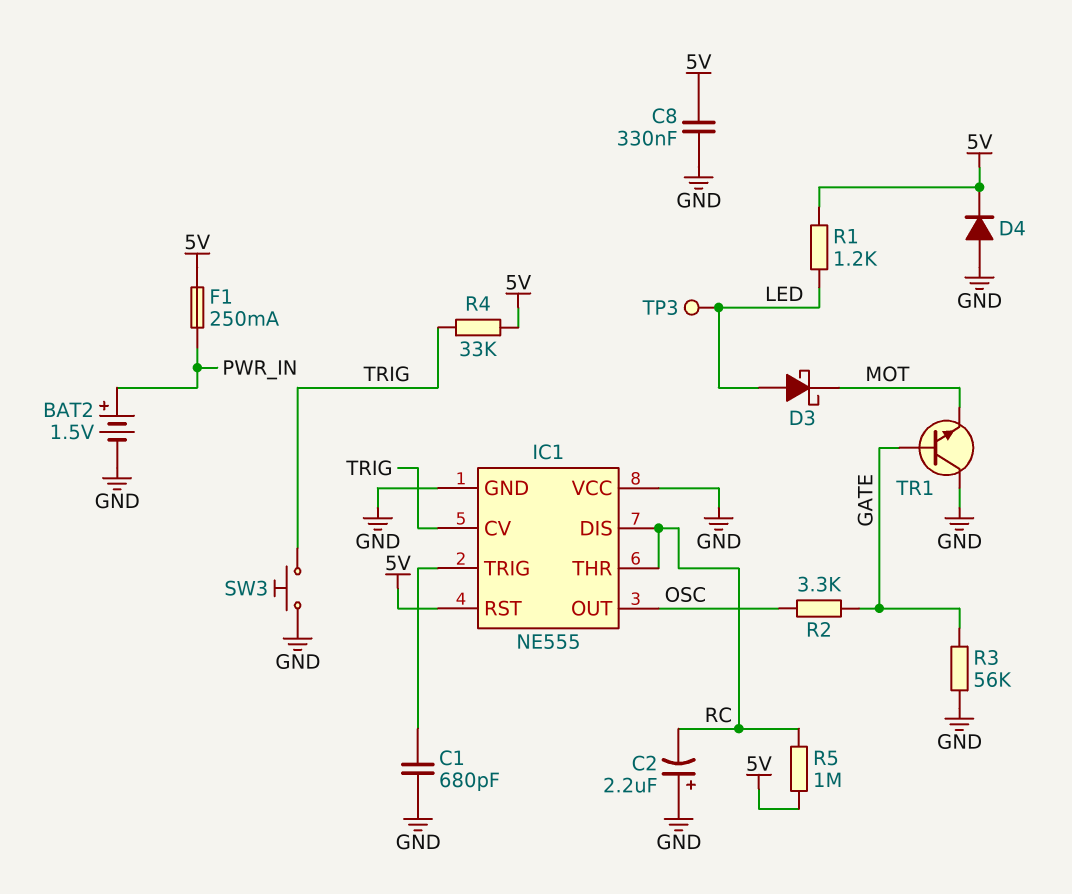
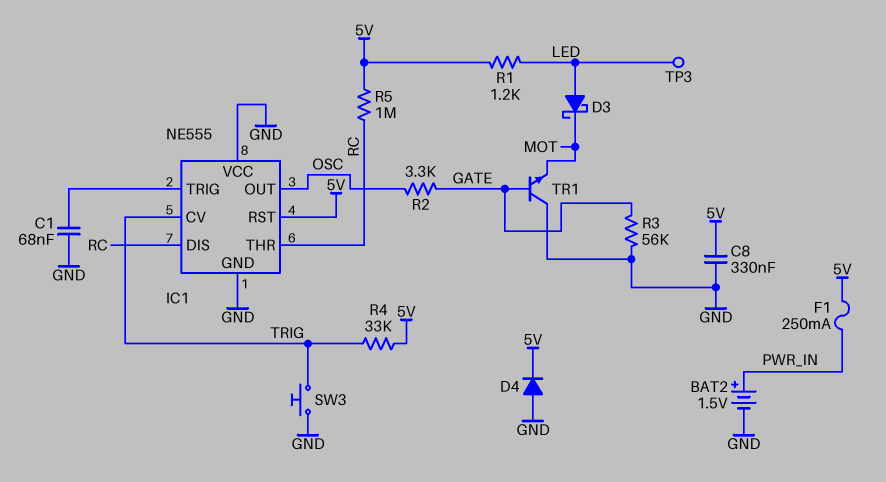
C1: 680pF (GND, IC1/TRIG) -> 68nF (GND, IC1/TRIG)
C2: 2.2uF (plus GND, minus RC) -> none

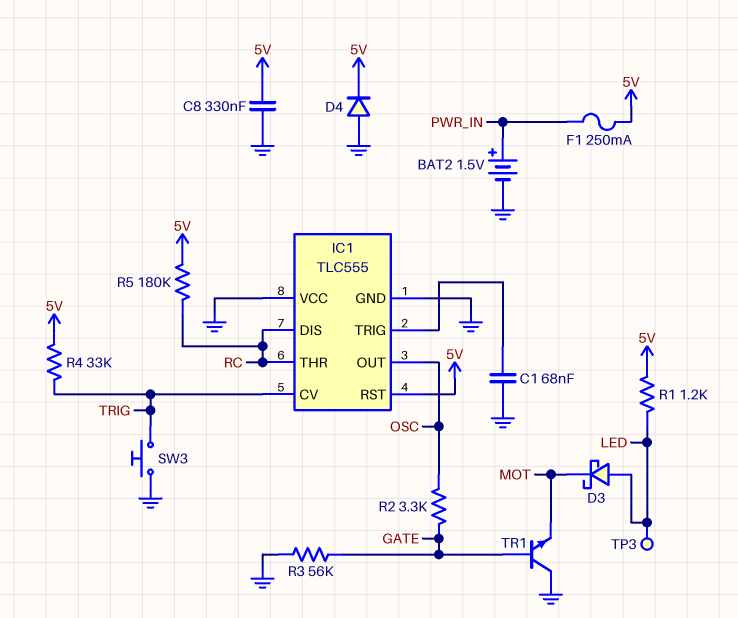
IC1: NE555 -> TLC555
R5: 1M (5V, RC) -> 180k (5V, RC)

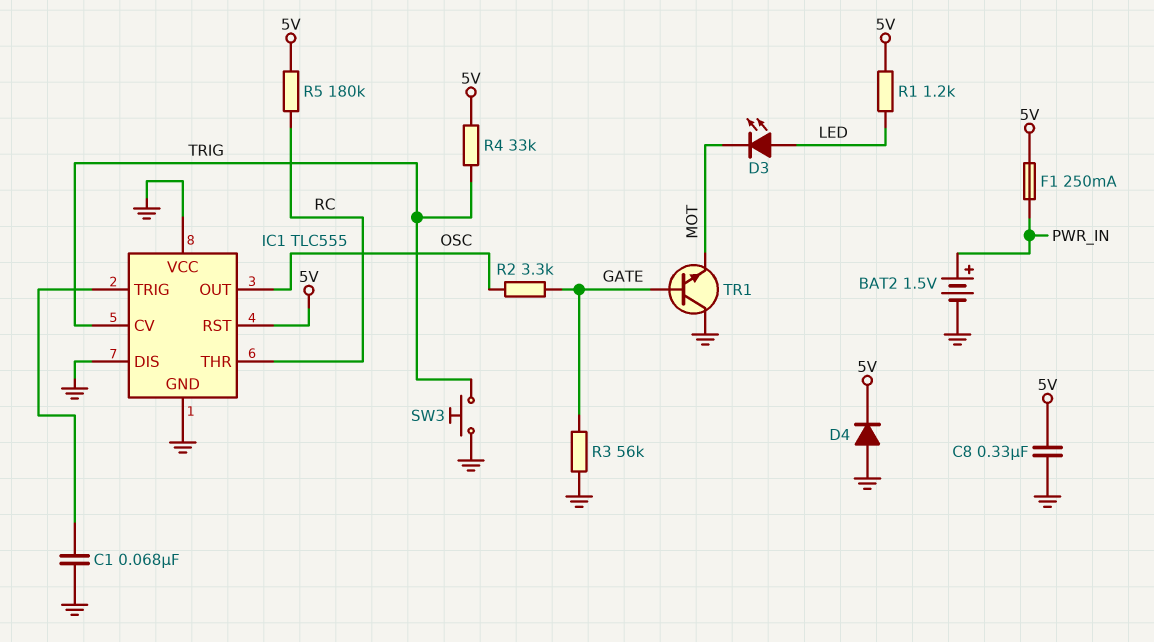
D3: schottky (A LED, K MOT) -> LED (A LED, K MOT)
IC1 pin DIS: RC -> GND
TP3: test point (LED) -> none

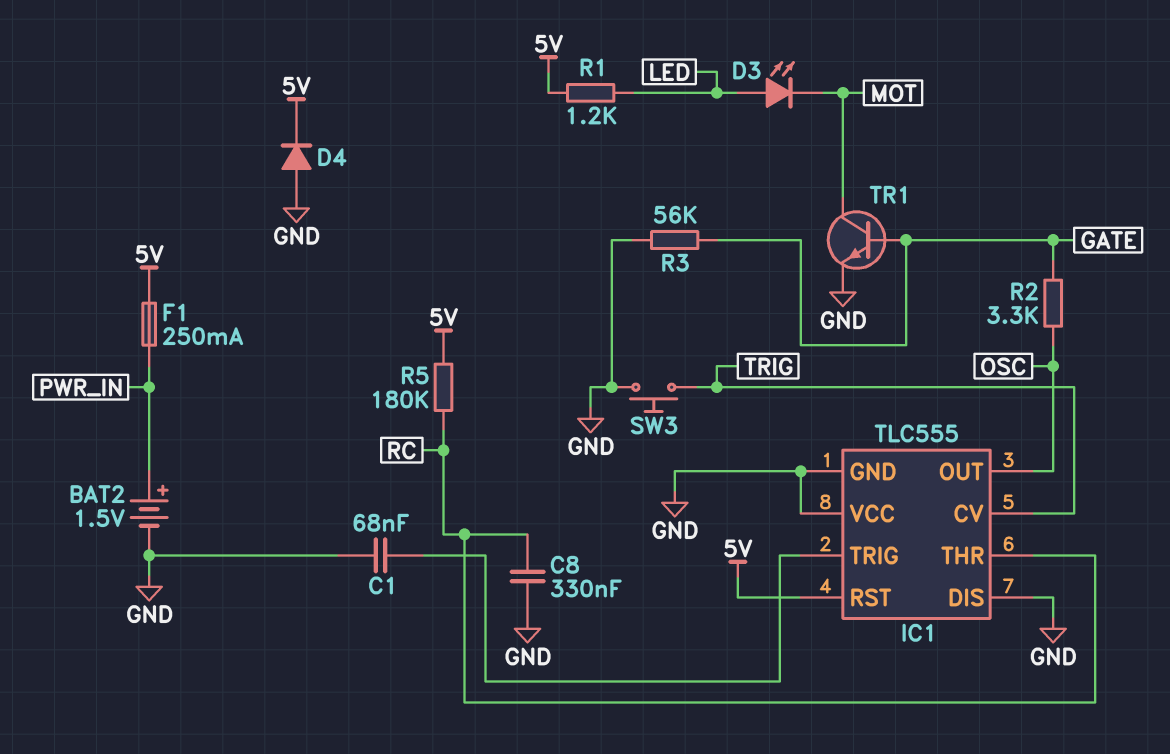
C8: 330nF (5V, GND) -> 330nF (GND, RC)
R4: 33k (5V, TRIG) -> none
TR1: NPN (B GATE, C GND, E MOT) -> NPN (B GATE, C MOT, E GND)

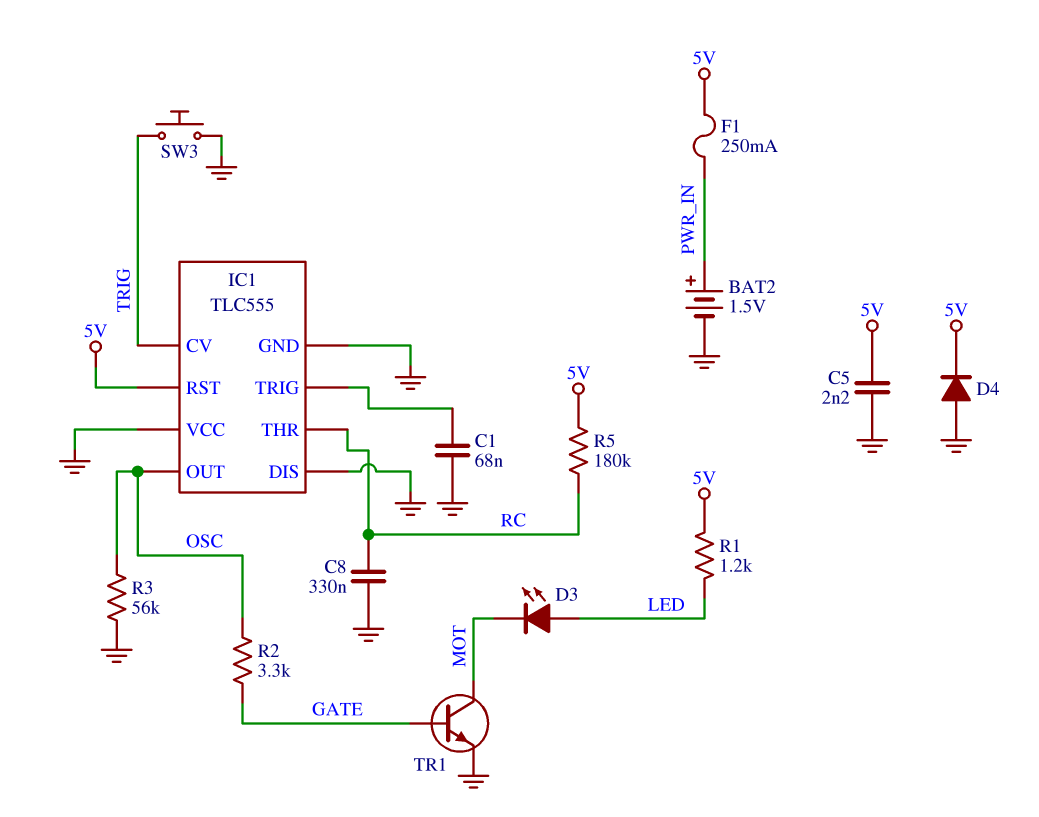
C5: none -> 2.2nF (5V, GND)
R3: 56k (GATE, GND) -> 56k (GND, OSC)

